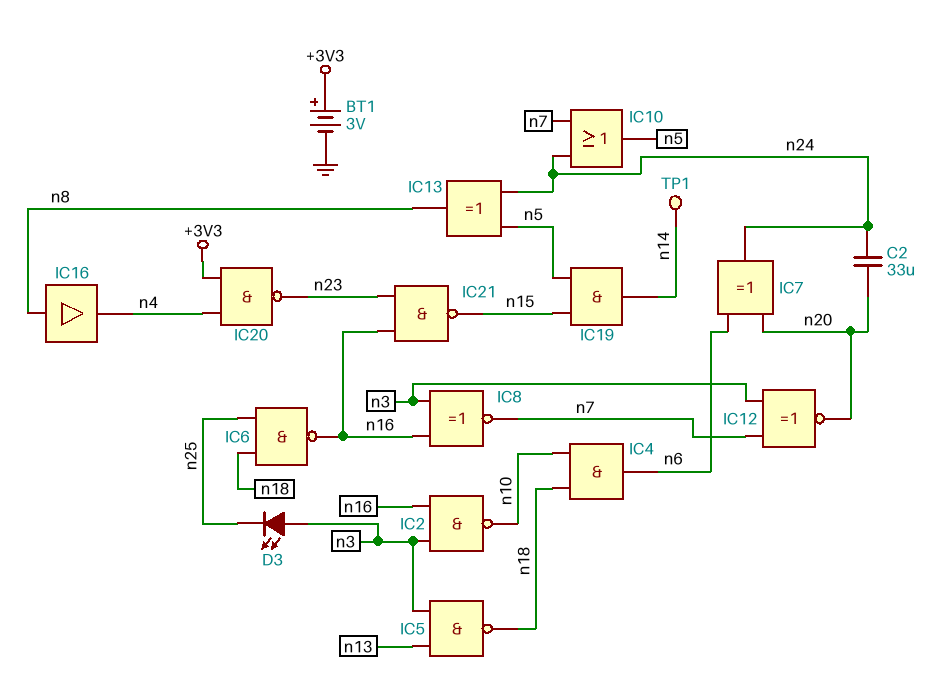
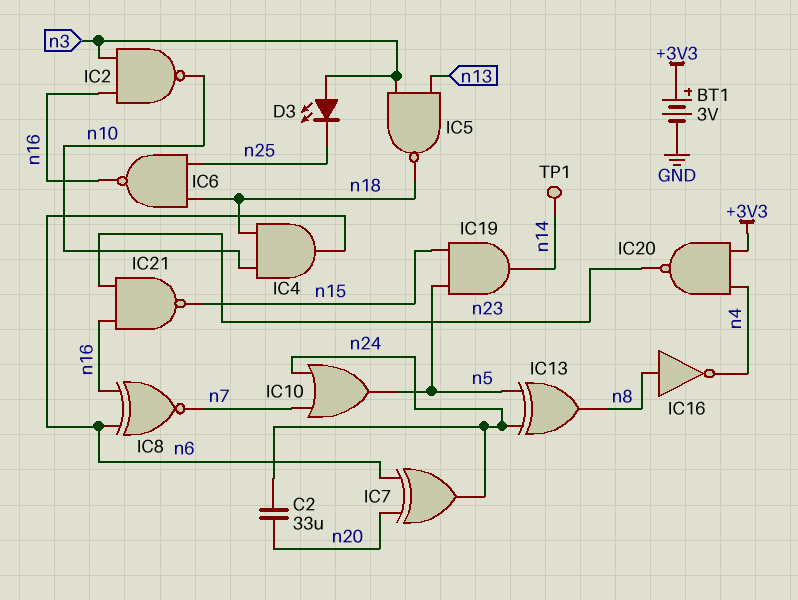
IC8: XNOR (in n3, in n16, out n7) -> XNOR (in n6, in n16, out n7)
IC12: XNOR (in n3, in n7, out n20) -> none
IC16: buffer (in n8, out n4) -> NOT (in n8, out n4)

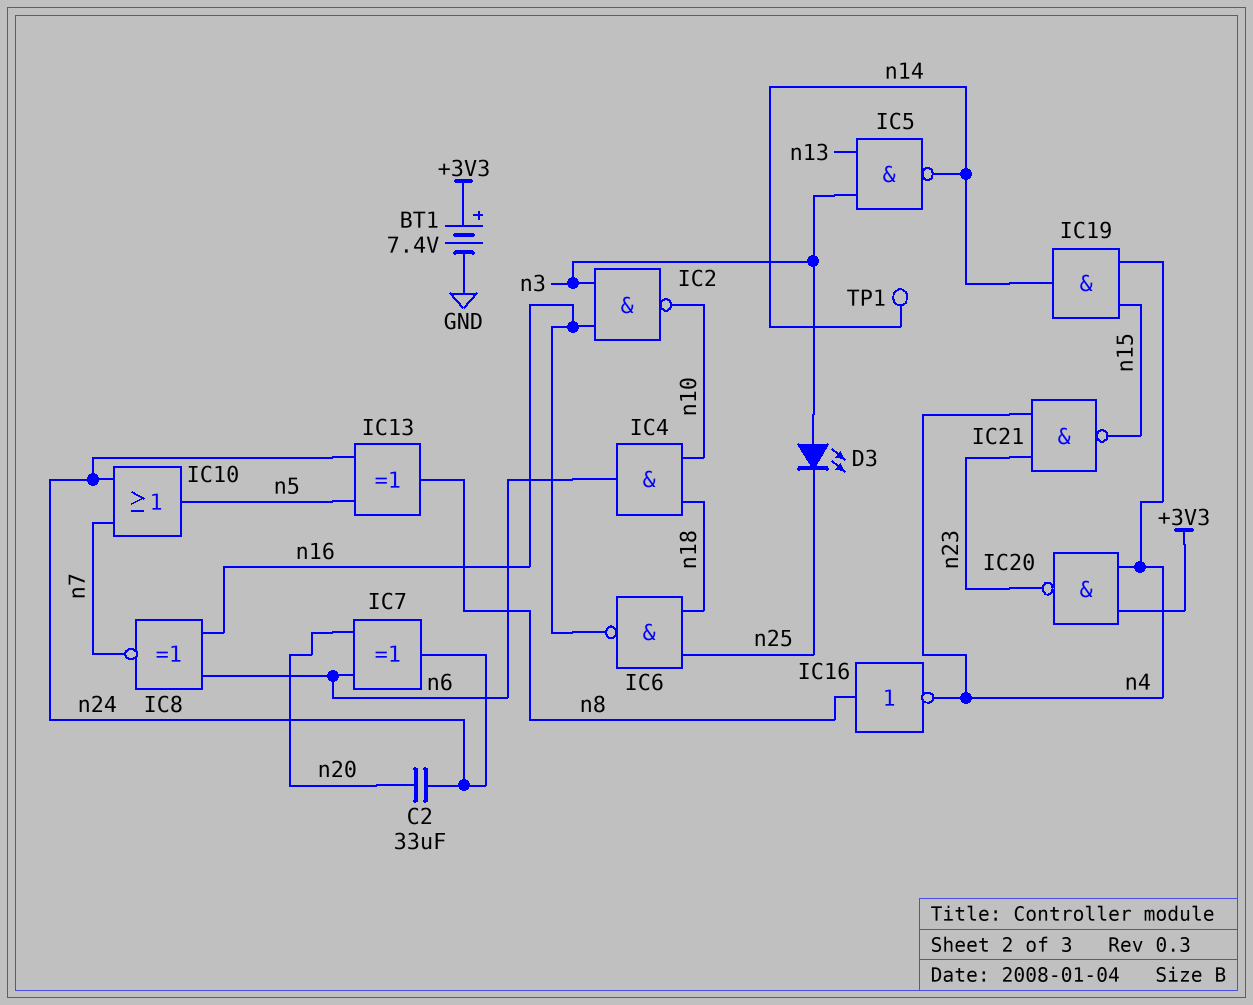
BT1: 3V (plus +3V3, minus GND) -> 7.4V (plus +3V3, minus GND)
IC5: NAND (in n3, in n13, out n18) -> NAND (in n3, in n13, out n14)
IC19: AND (in n5, in n15, out n14) -> AND (in n4, in n15, out n14)
IC21: NAND (in n16, in n23, out n15) -> NAND (in n4, in n23, out n15)

